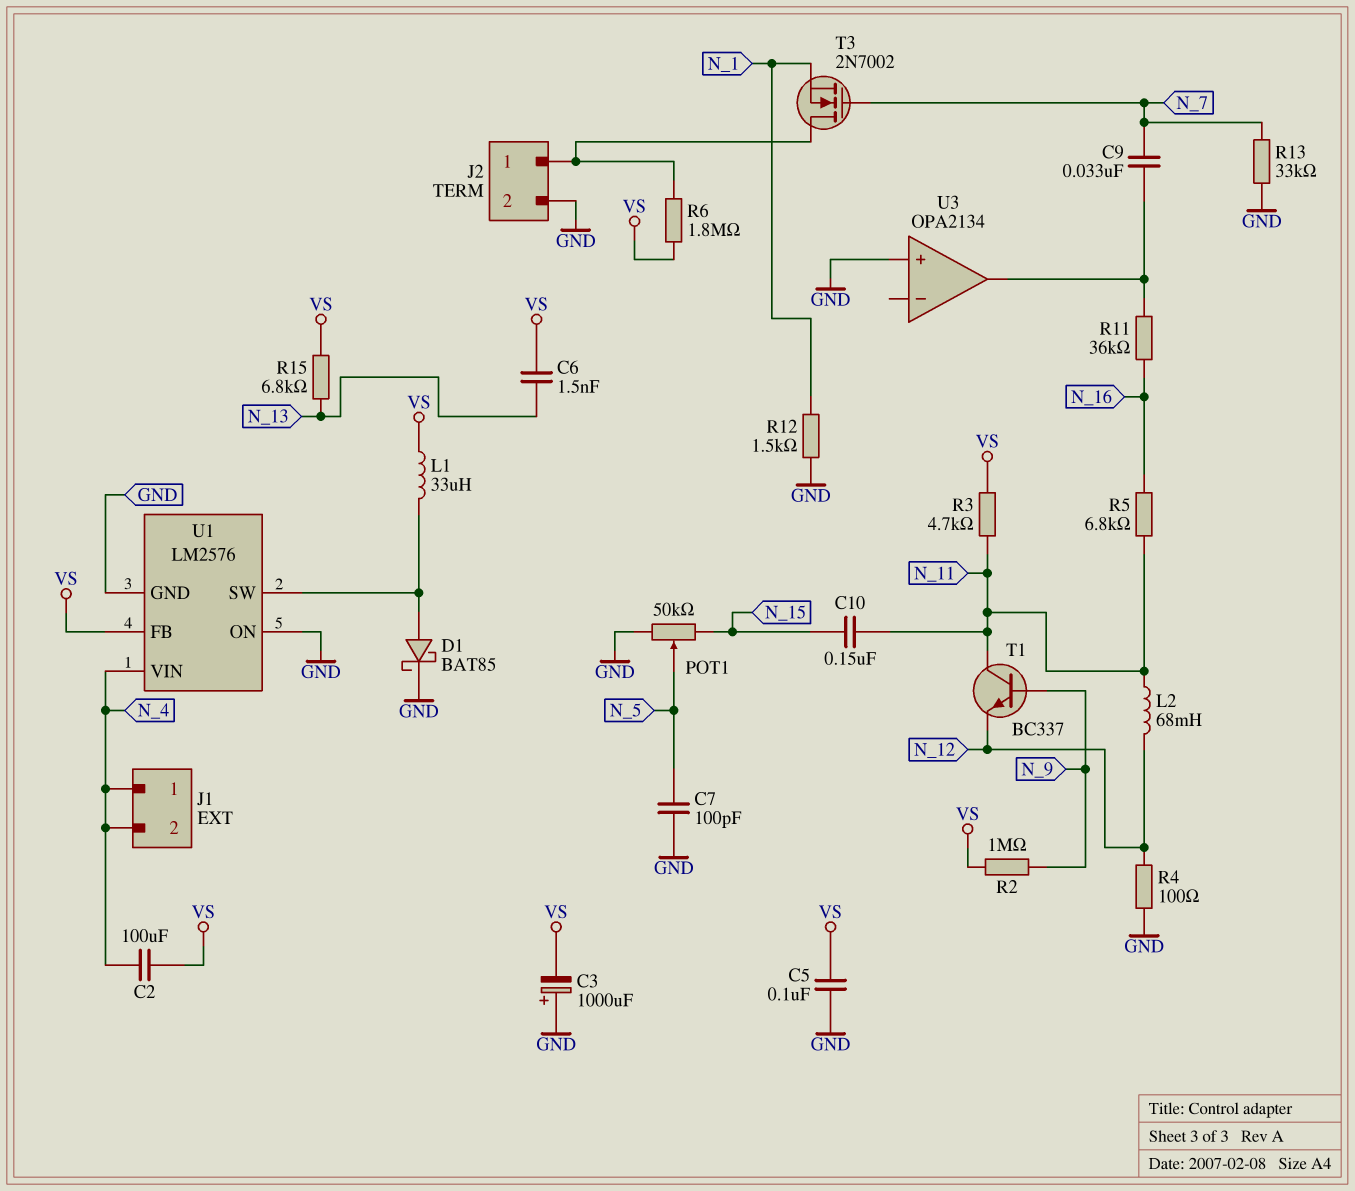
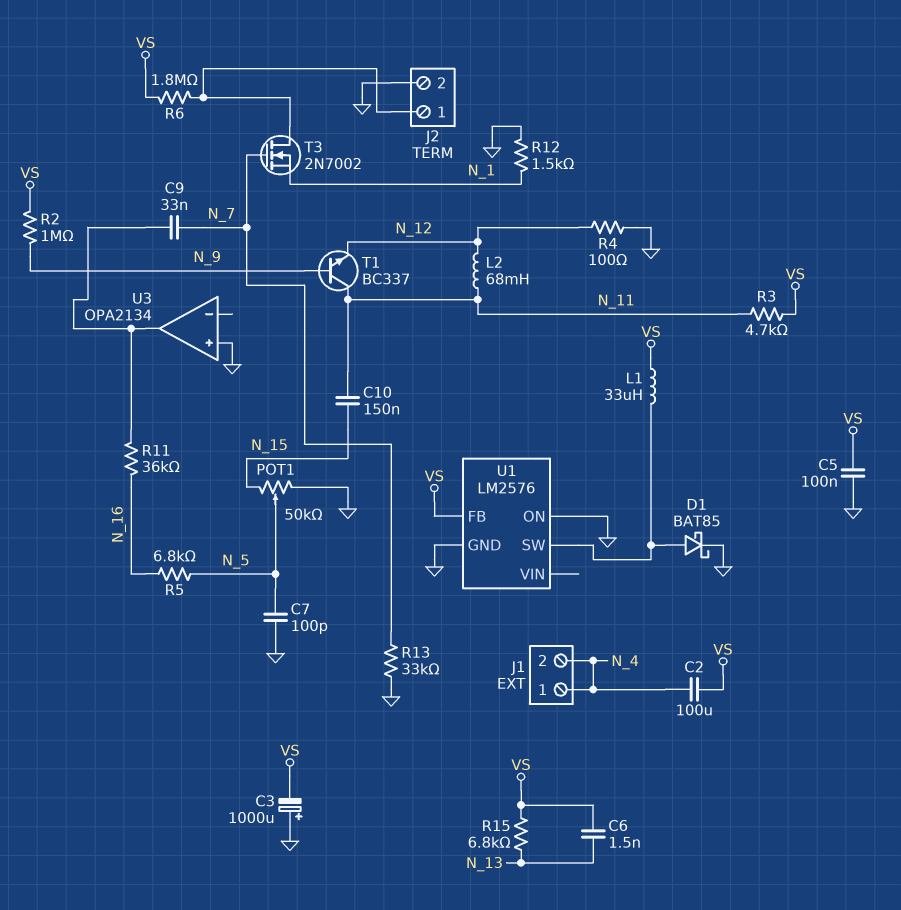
R5: 6.8k (N_11, N_16) -> 6.8k (N_5, N_16)
U1 pin VIN: N_4 -> none

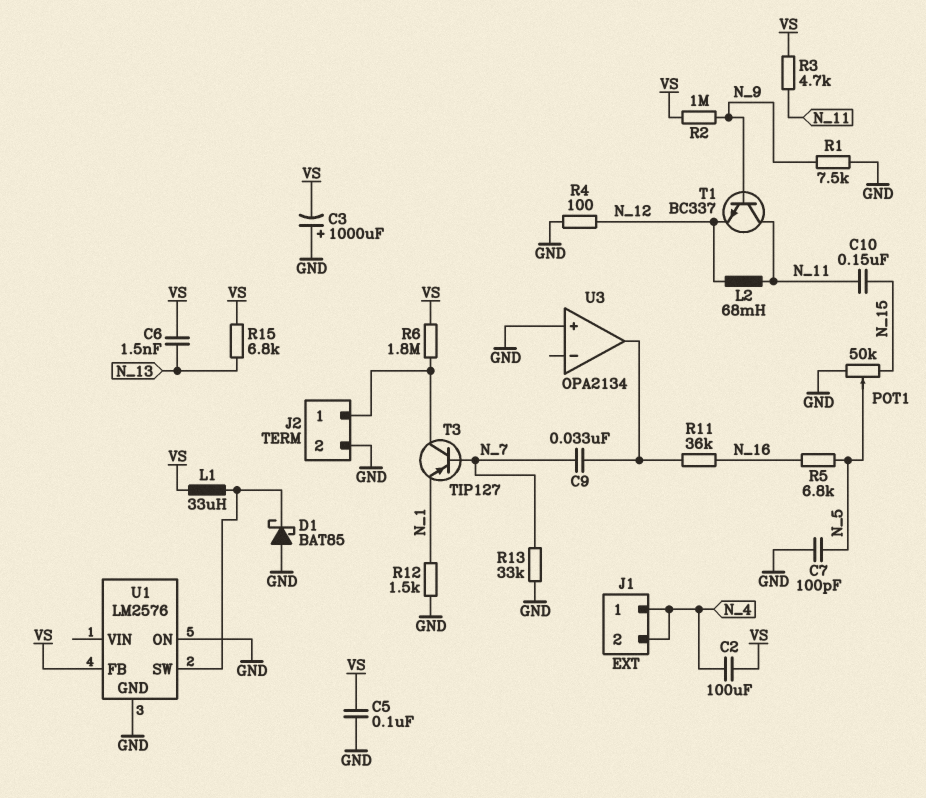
D1: schottky BAT85 (A U1/SW, K GND) -> schottky BAT85 (A GND, K U1/SW)
R1: none -> 7.5k (GND, N_9)
T3: NMOS 2N7002 (G N_7, D J2/1, S N_1) -> PNP TIP127 (B N_7, C J2/1, E N_1)

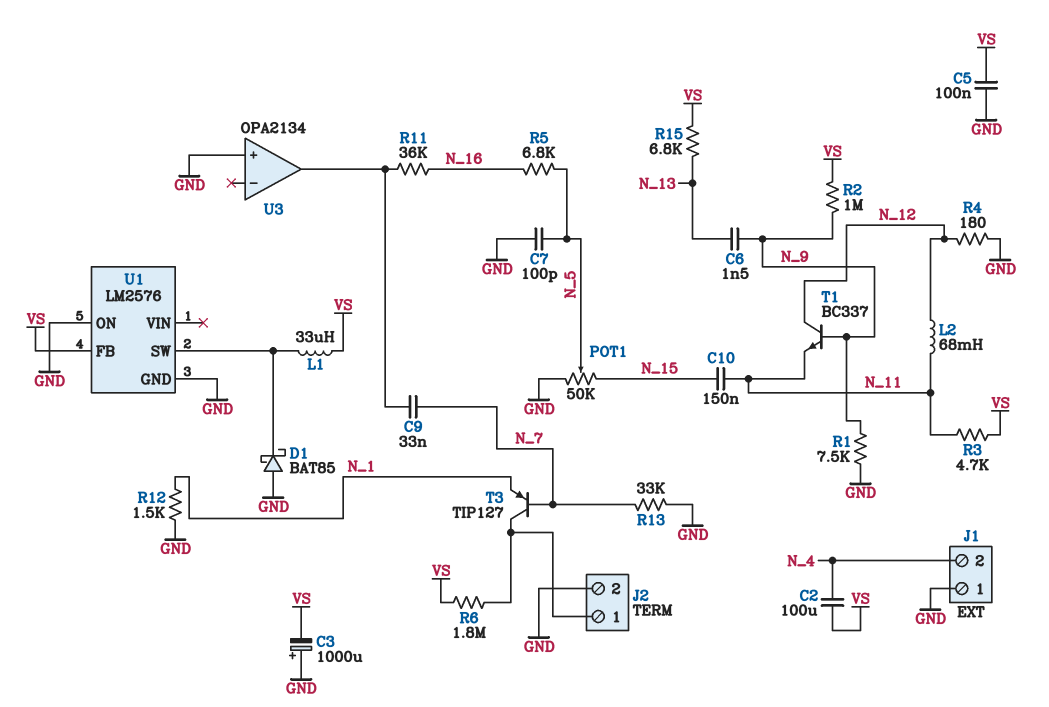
C6: 1.5nF (N_13, VS) -> 1.5nF (N_9, N_13)
J1 pin 1: N_4 -> GND
R4: 100 (GND, N_12) -> 180 (GND, N_12)
T1: NPN BC337 (B N_9, C N_11, E N_12) -> NPN BC337 (B N_9, C N_12, E N_11)

